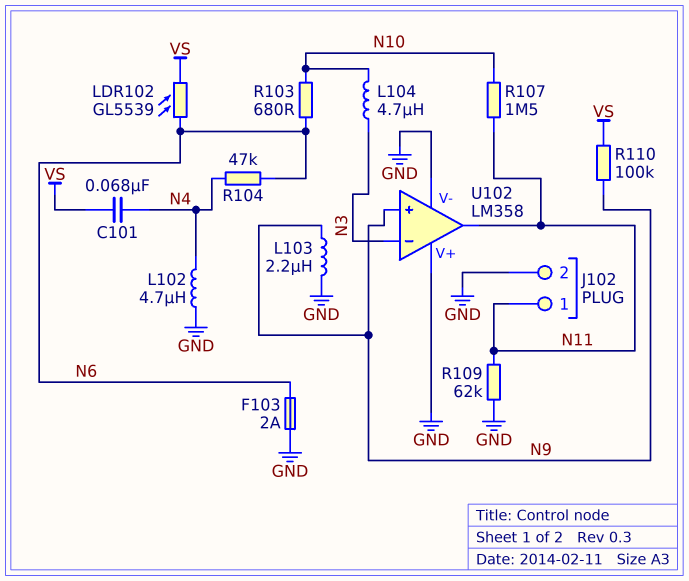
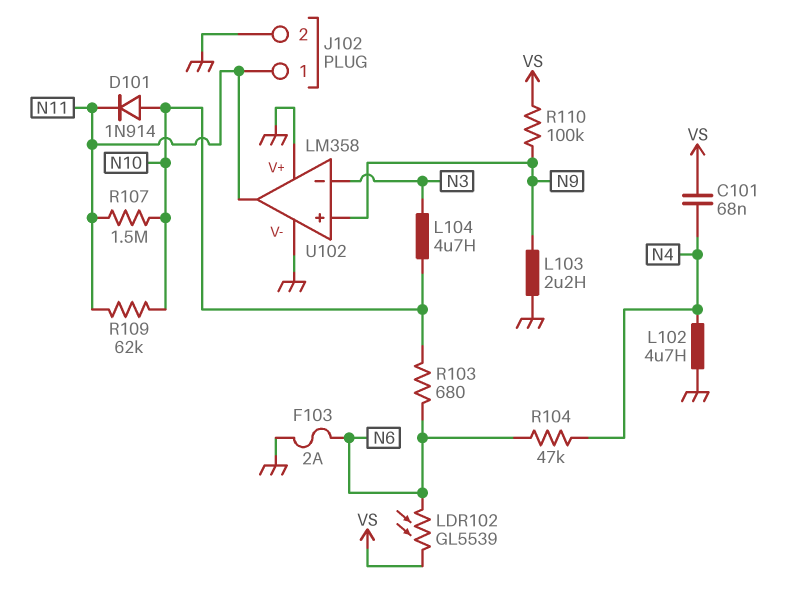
D101: none -> diode 1N914 (A N10, K N11)
R109: 62k (GND, N11) -> 62k (N10, N11)

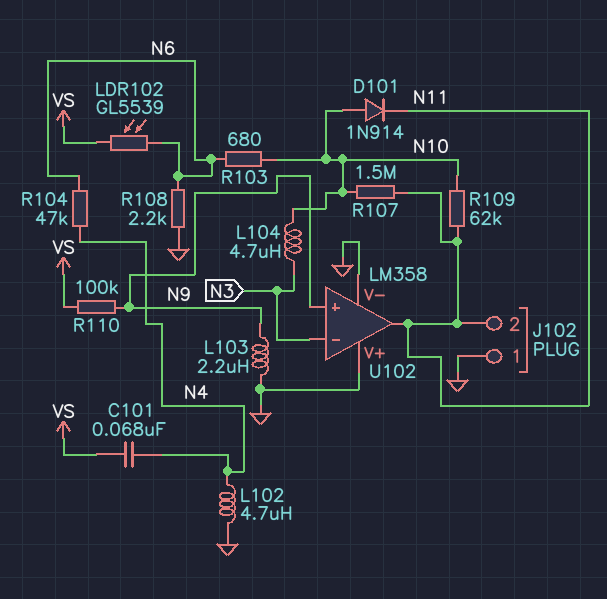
F103: 2A (GND, N6) -> none
J102 pin 1: N11 -> GND
J102 pin 2: GND -> N11
R108: none -> 2.2k (GND, N6)

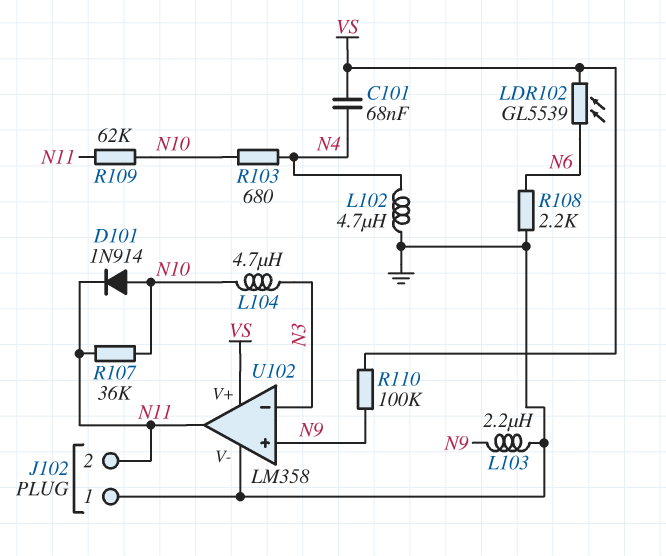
R103: 680 (N6, N10) -> 680 (N4, N10)
R104: 47k (N4, N6) -> none
R107: 1.5M (N10, N11) -> 36k (N10, N11)
U102 pin V+: GND -> VS

